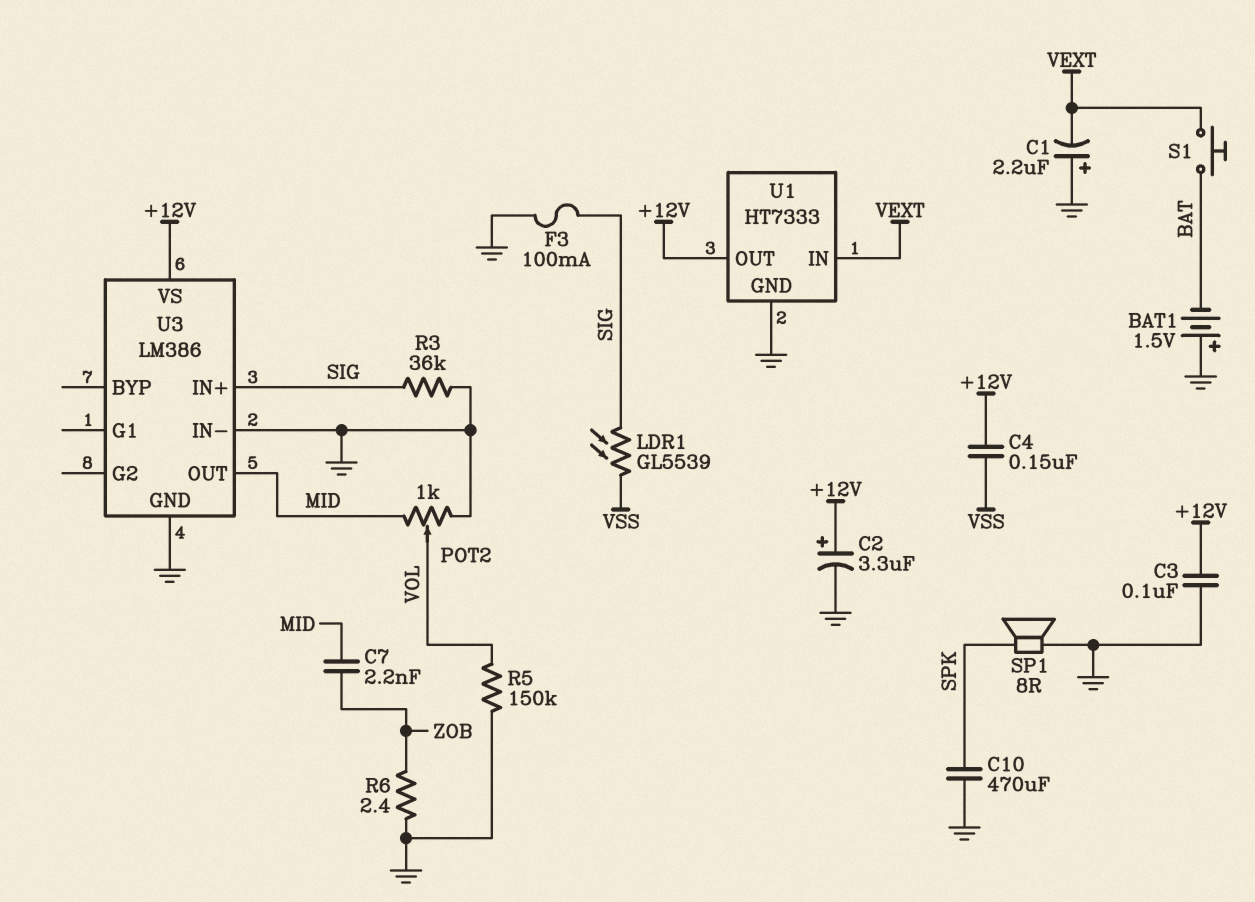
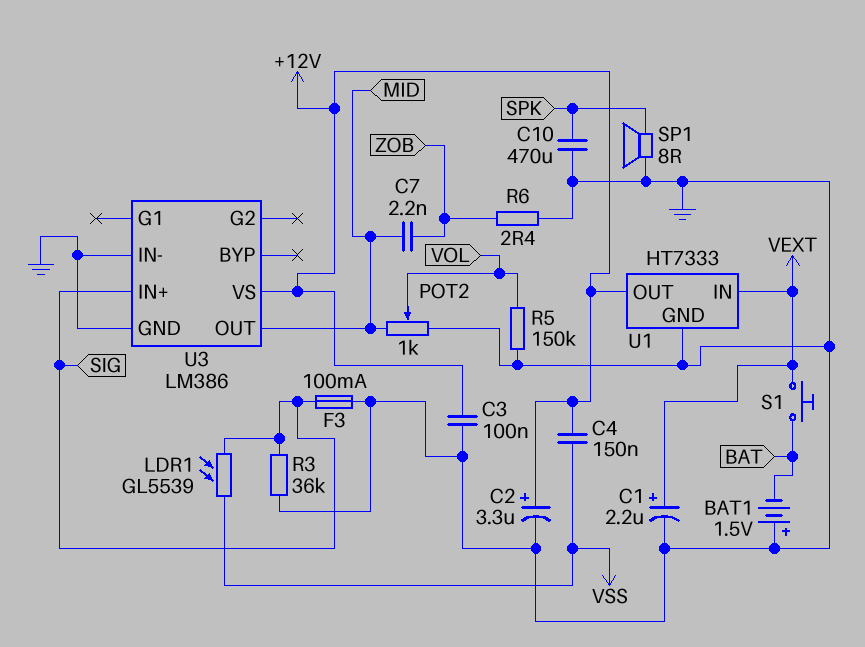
C1: 2.2uF (plus GND, minus VEXT) -> 2.2uF (plus VEXT, minus GND)

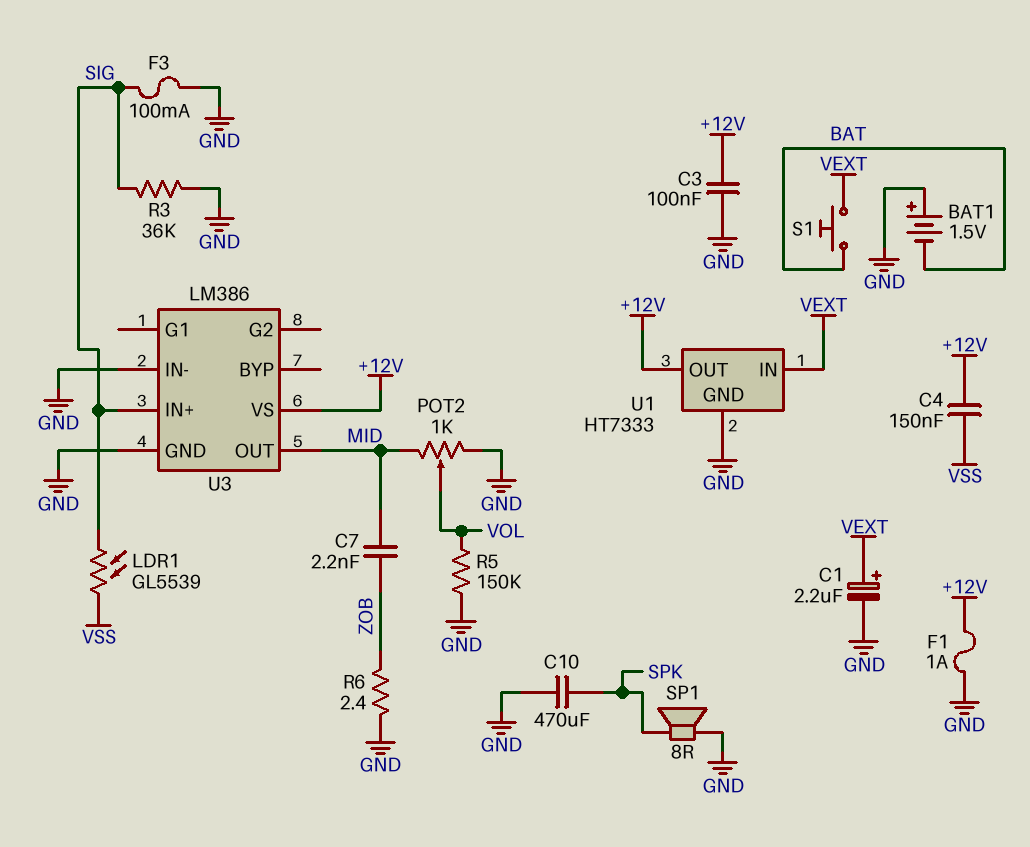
C2: 3.3uF (plus +12V, minus GND) -> none
F1: none -> 1A (+12V, GND)

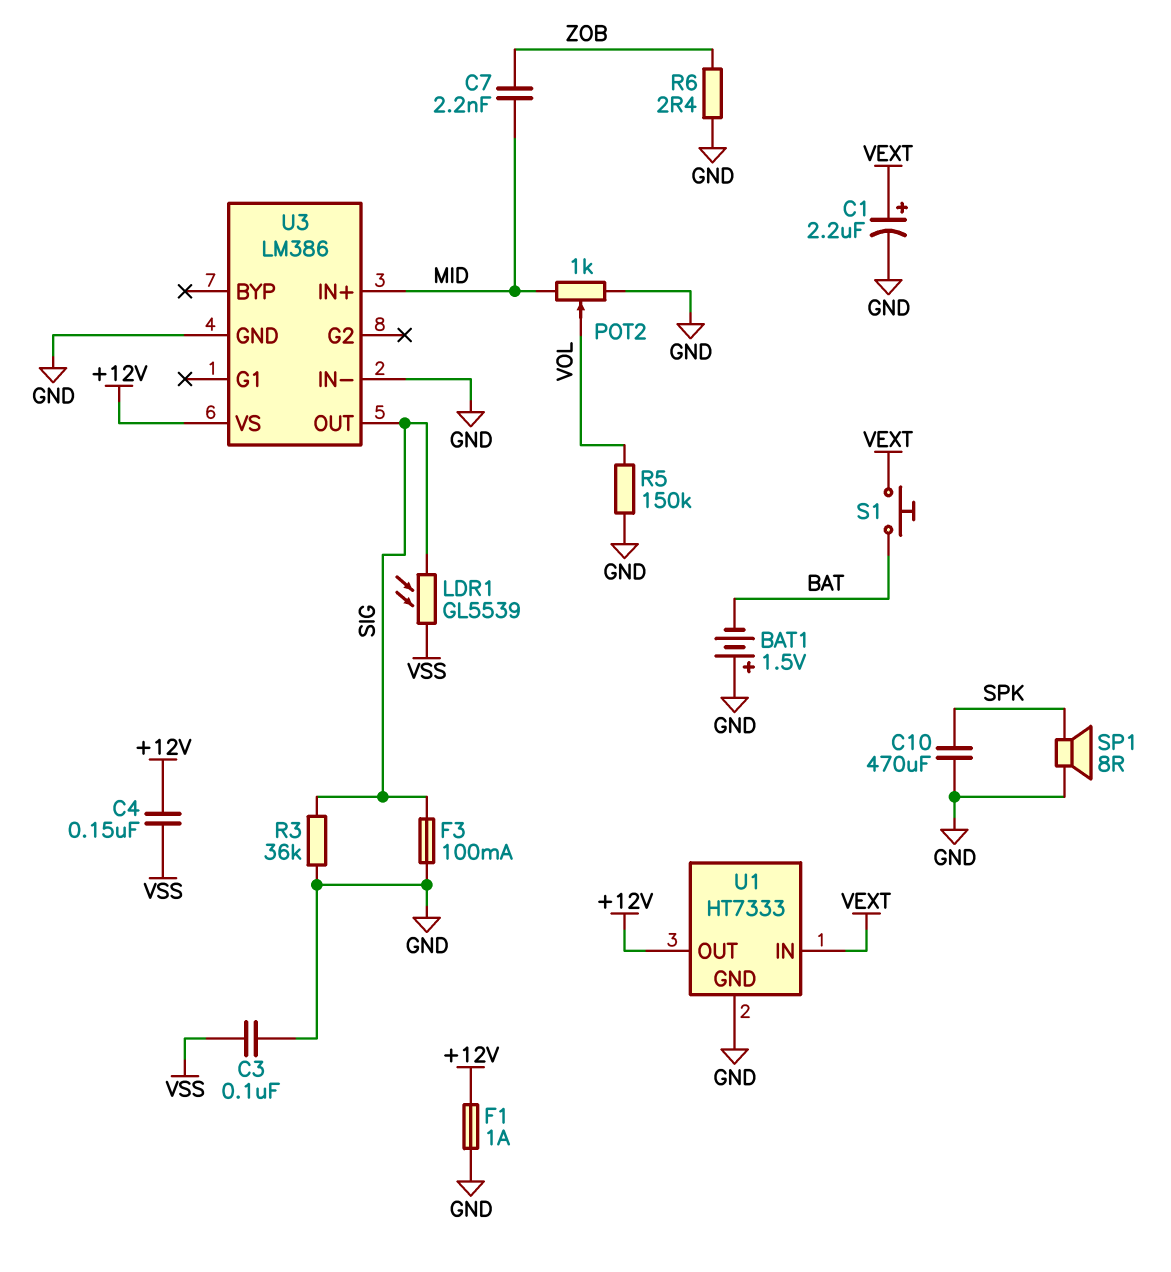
C3: 100nF (+12V, GND) -> 100nF (GND, VSS)
U3 pin IN+: SIG -> MID
U3 pin OUT: MID -> SIG

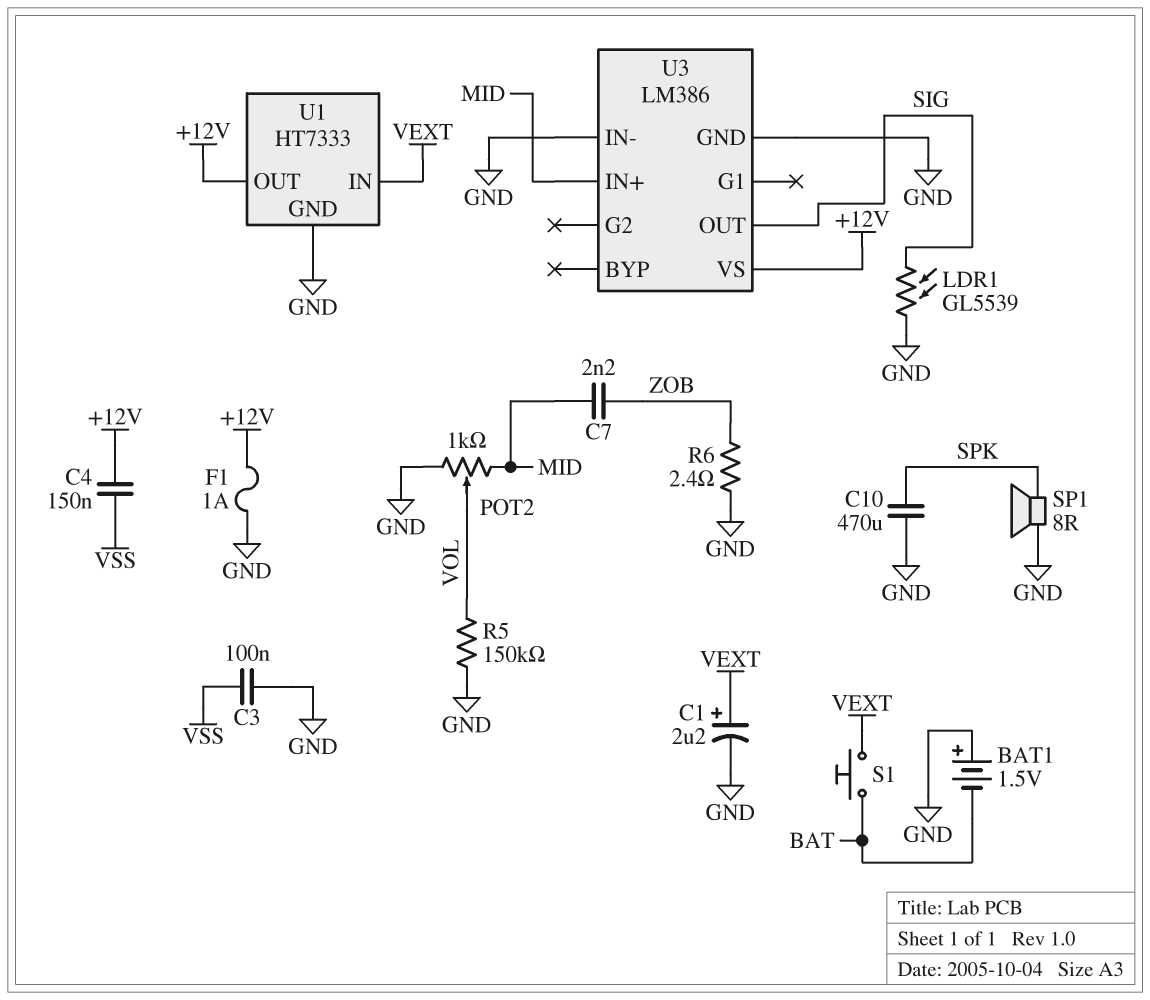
F3: 100mA (GND, SIG) -> none
LDR1: GL5539 (SIG, VSS) -> GL5539 (GND, SIG)
R3: 36k (GND, SIG) -> none

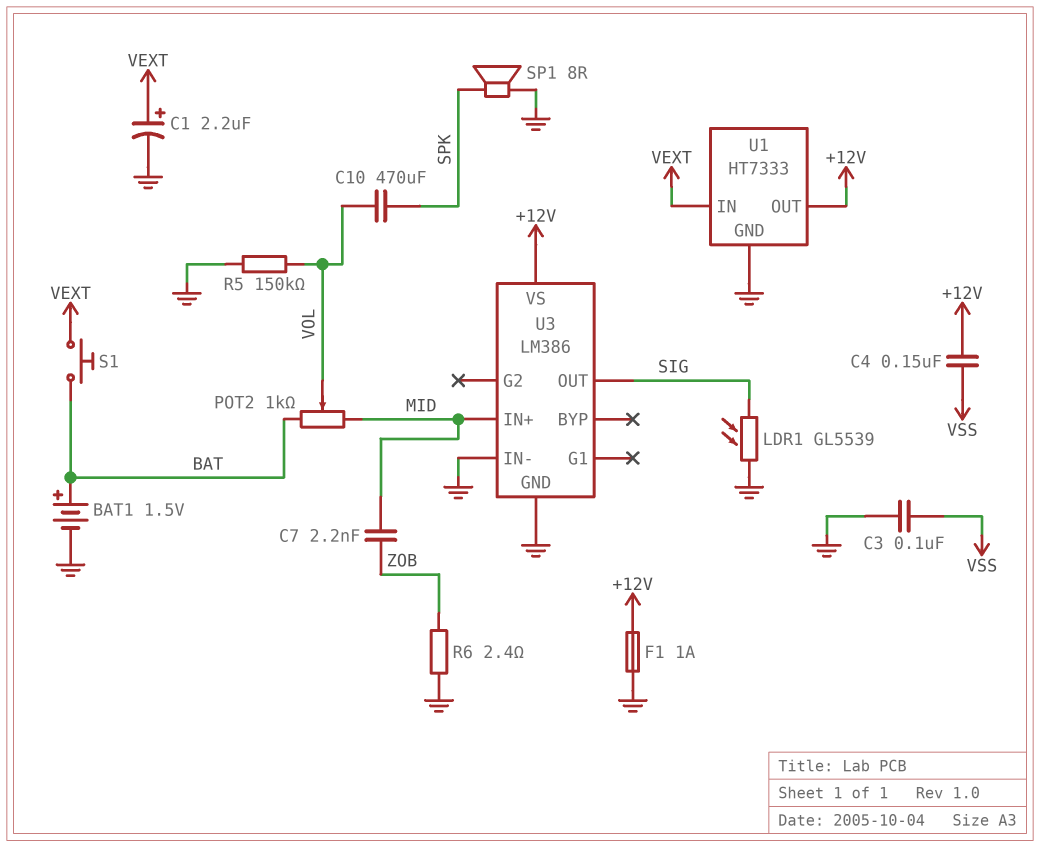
BAT1: 1.5V (plus GND, minus BAT) -> 1.5V (plus BAT, minus GND)
C10: 470uF (GND, SPK) -> 470uF (SPK, VOL)
POT2: 1k (GND, MID, wiper VOL) -> 1k (BAT, MID, wiper VOL)

